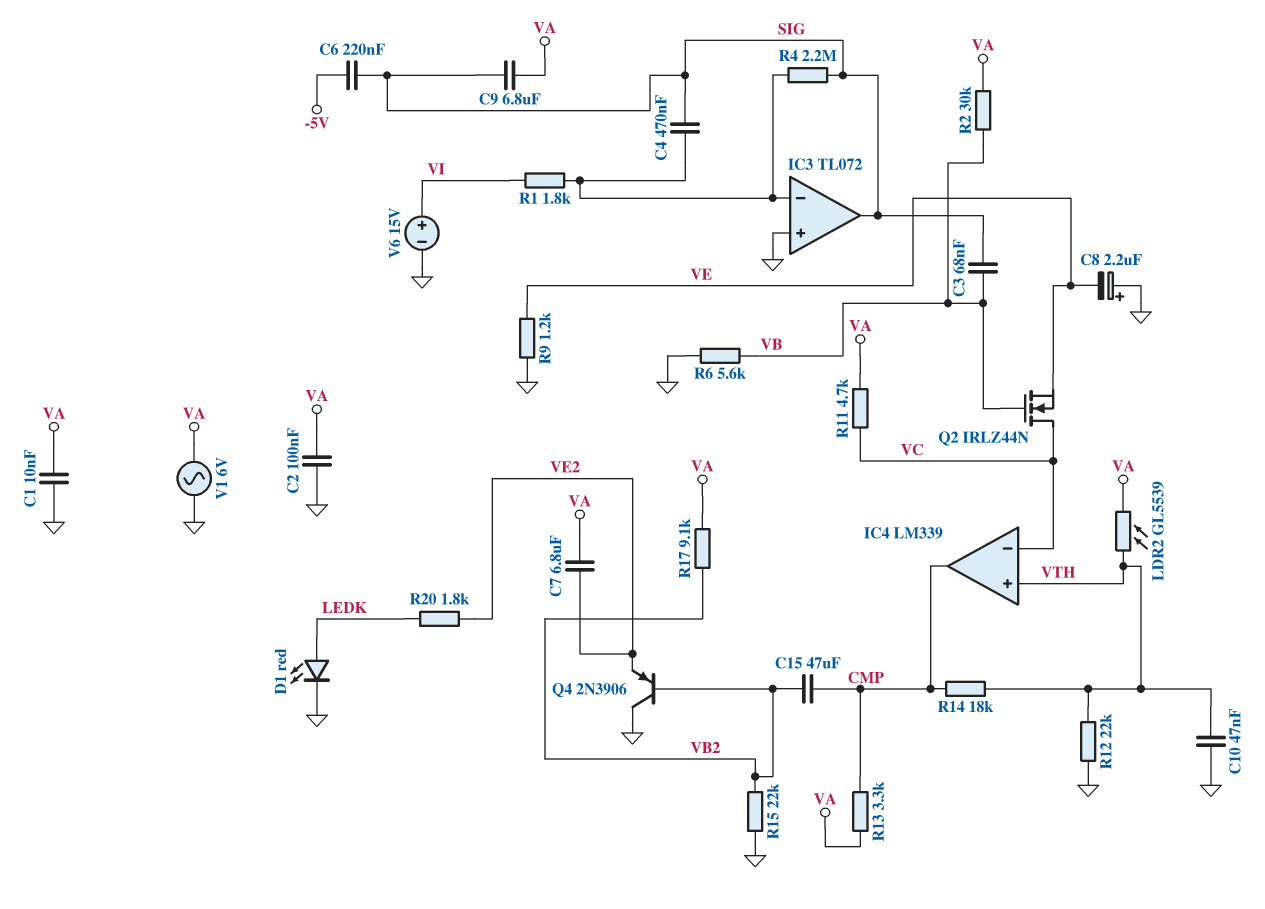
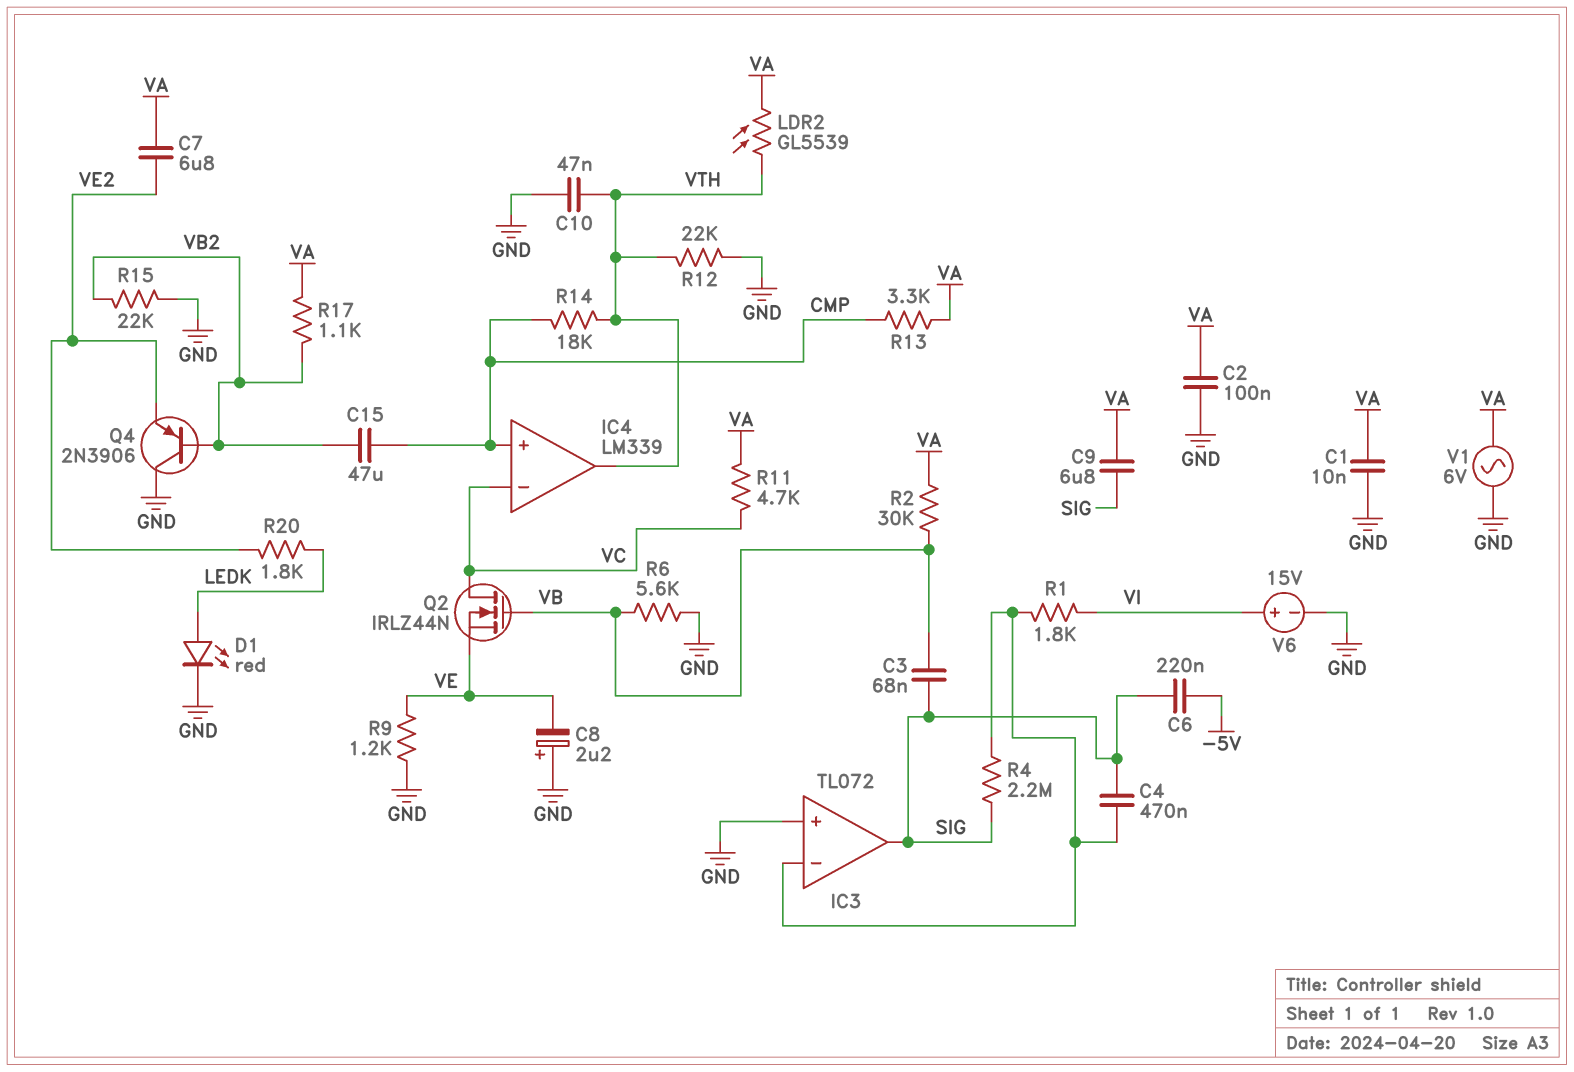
IC4 pin in+: VTH -> CMP
IC4 pin out: CMP -> VTH
R17: 9.1k (VA, VB2) -> 1.1k (VA, VB2)

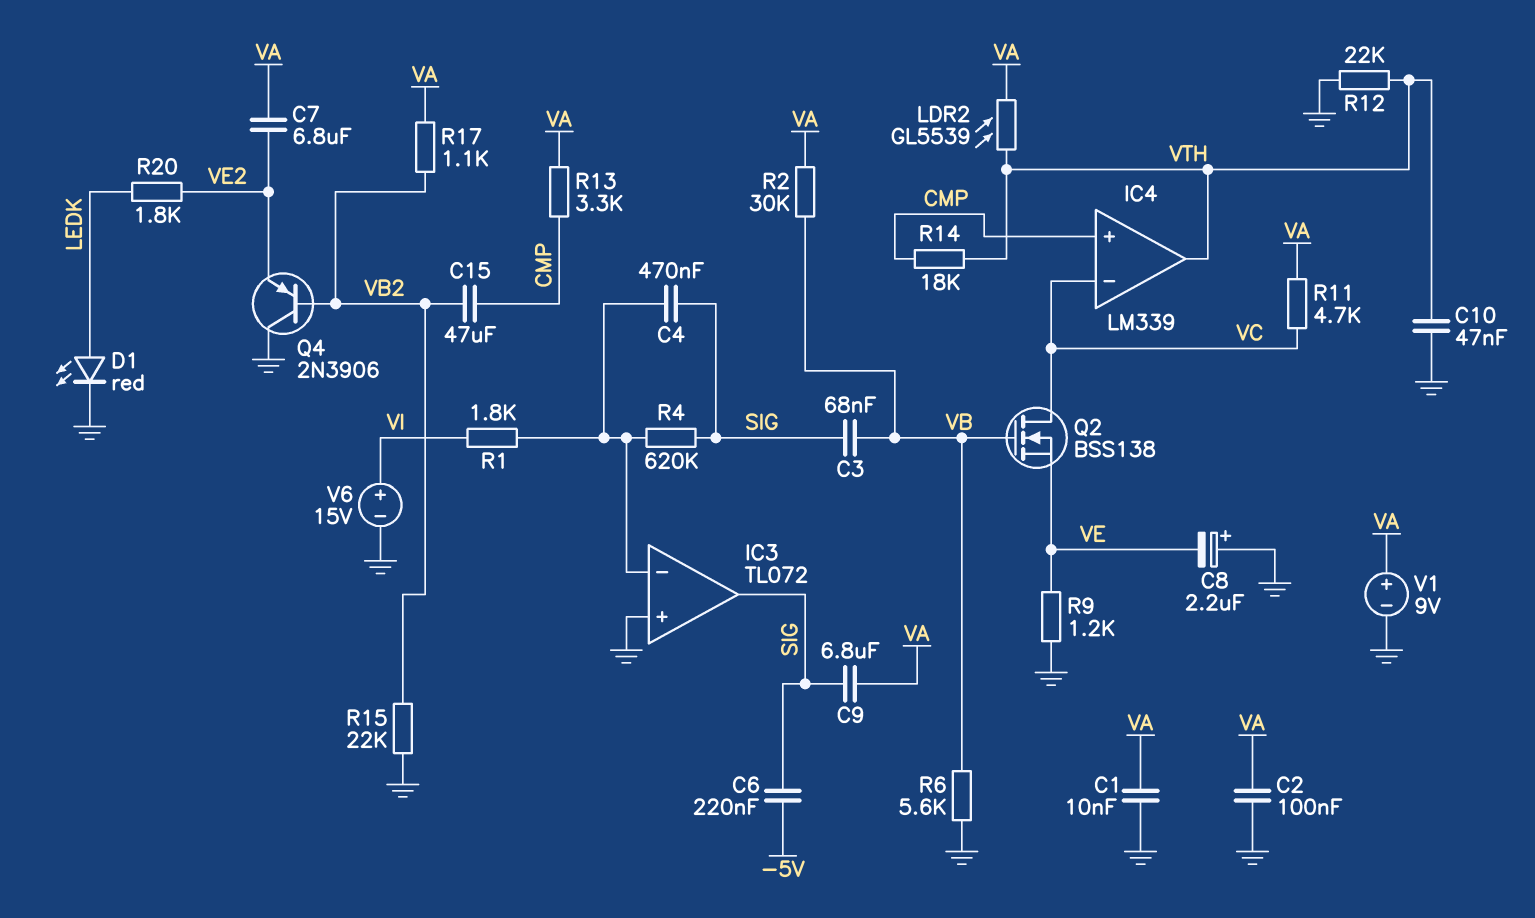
Q2: NMOS IRLZ44N (G VB, D VC, S VE) -> NMOS BSS138 (G VB, D VC, S VE)
R4: 2.2M (IC3/in-, SIG) -> 620k (IC3/in-, SIG)
V1: AC 6V (GND, VA) -> 9V (plus VA, minus GND)

